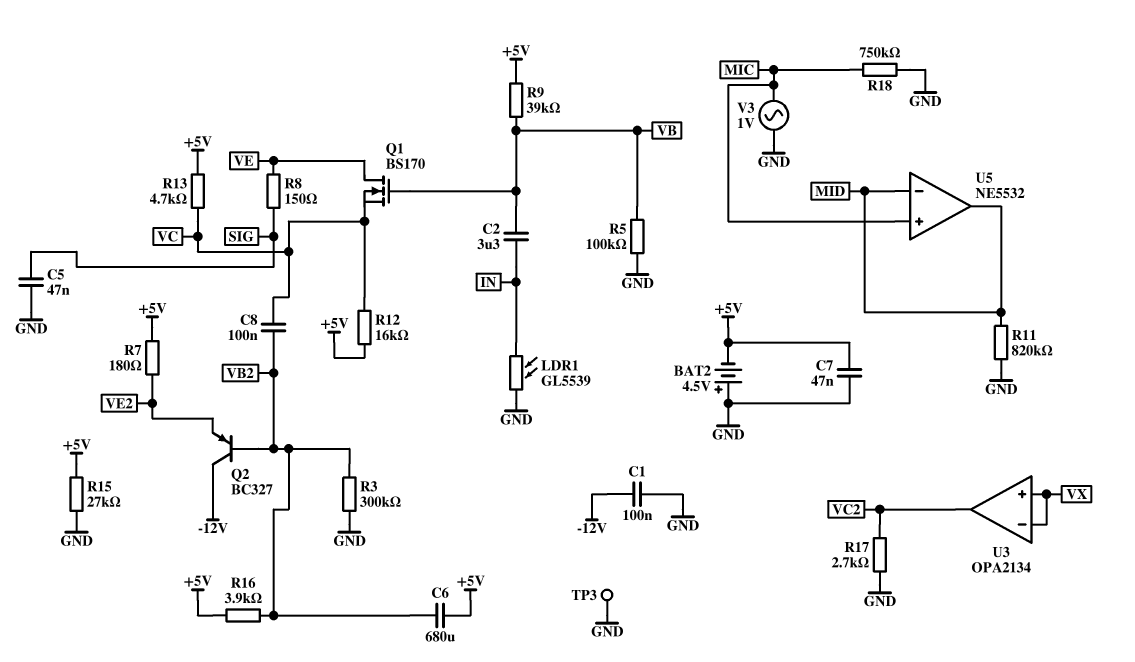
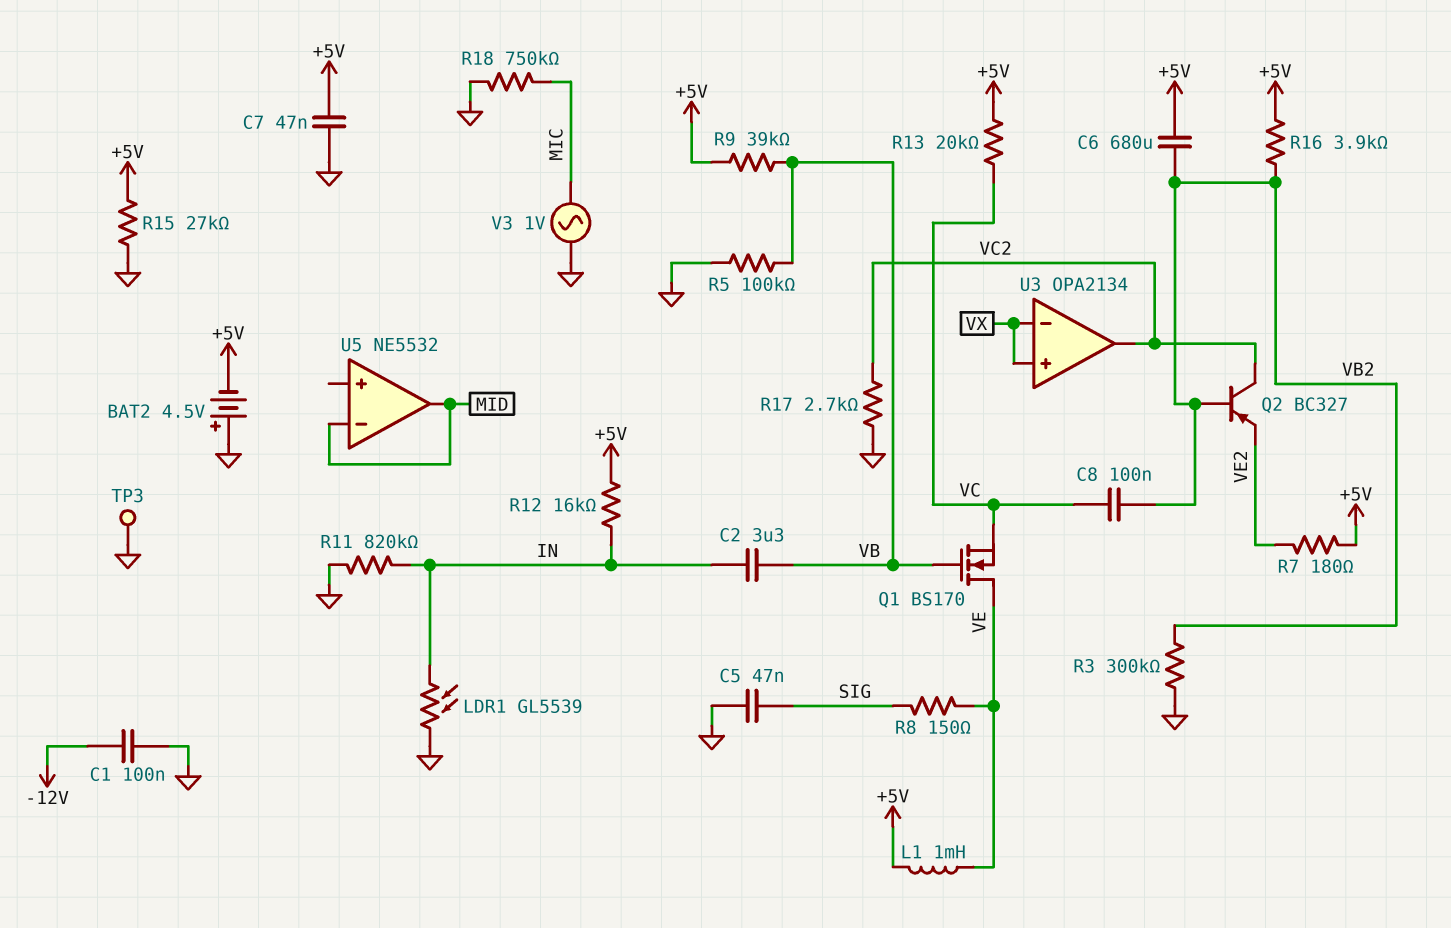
L1: none -> 1mH (+5V, VE)
Q2: PNP BC327 (B VB2, C -12V, E VE2) -> PNP BC327 (B VB2, C VC2, E VE2)
R11: 820k (GND, MID) -> 820k (GND, IN)
R12: 16k (+5V, VC) -> 16k (+5V, IN)
R13: 4.7k (+5V, VC) -> 20k (+5V, VC)
U5 pin in+: MIC -> none

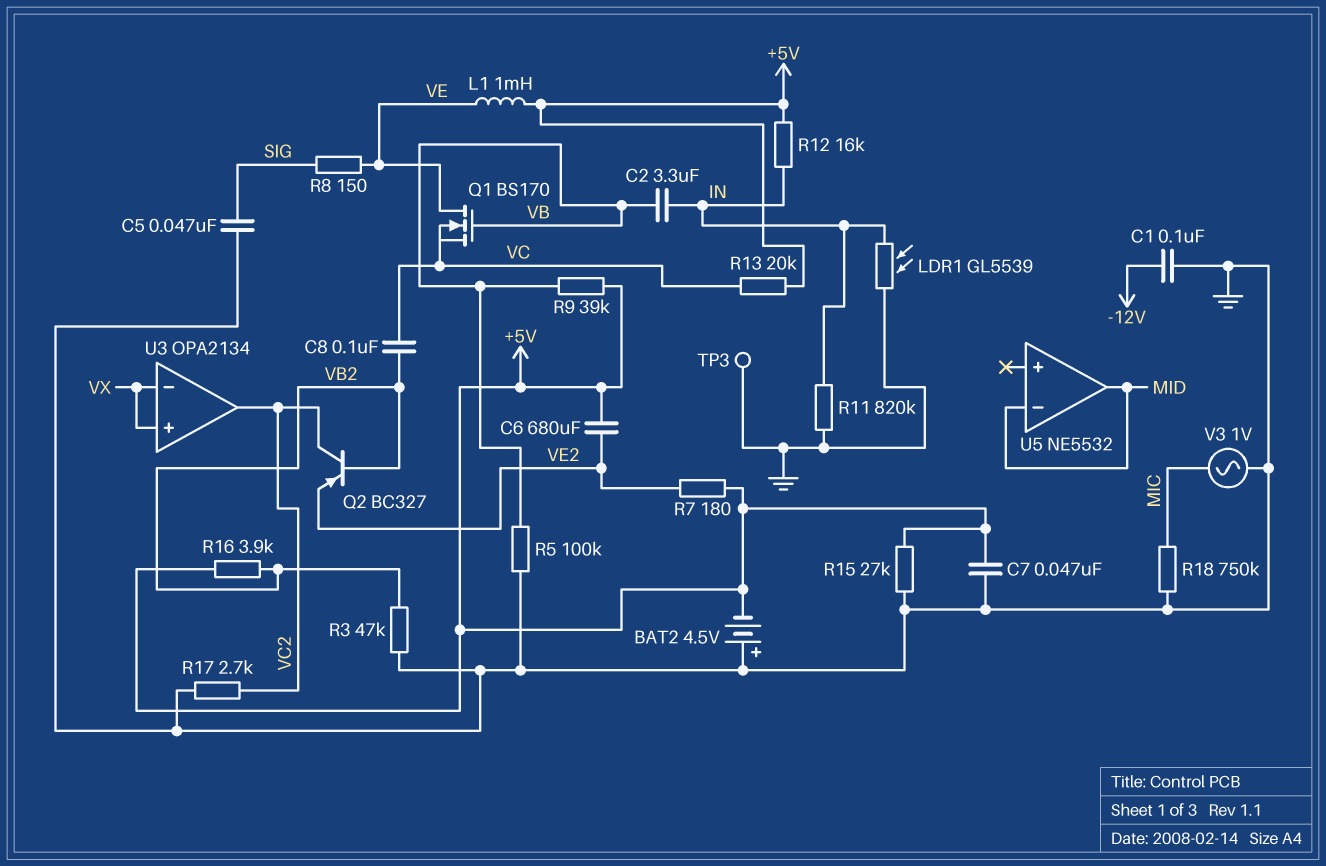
C6: 680uF (+5V, VB2) -> 680uF (+5V, VE2)
R3: 300k (GND, VB2) -> 47k (GND, VB2)

